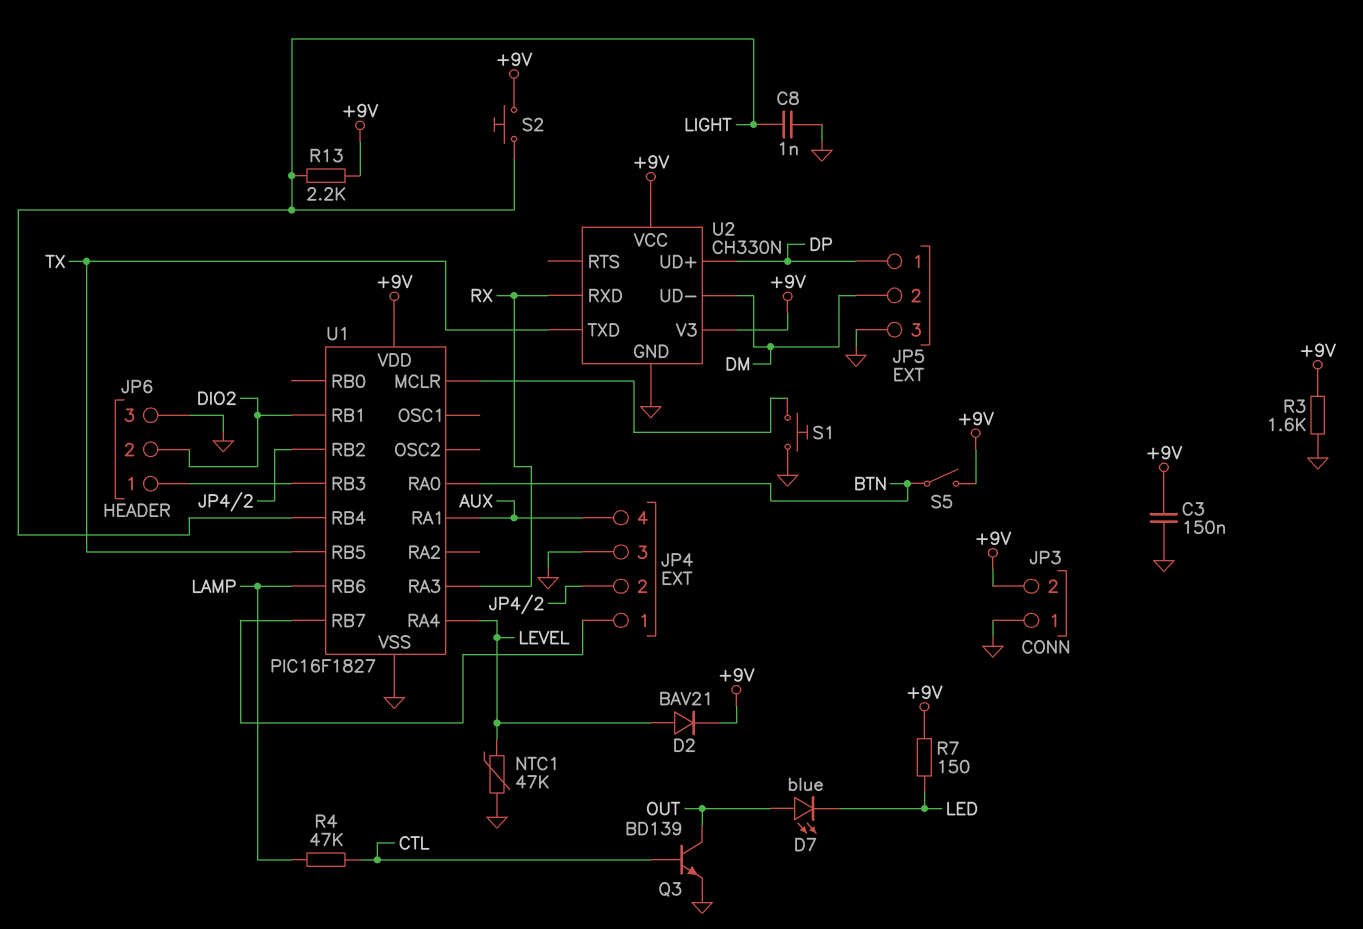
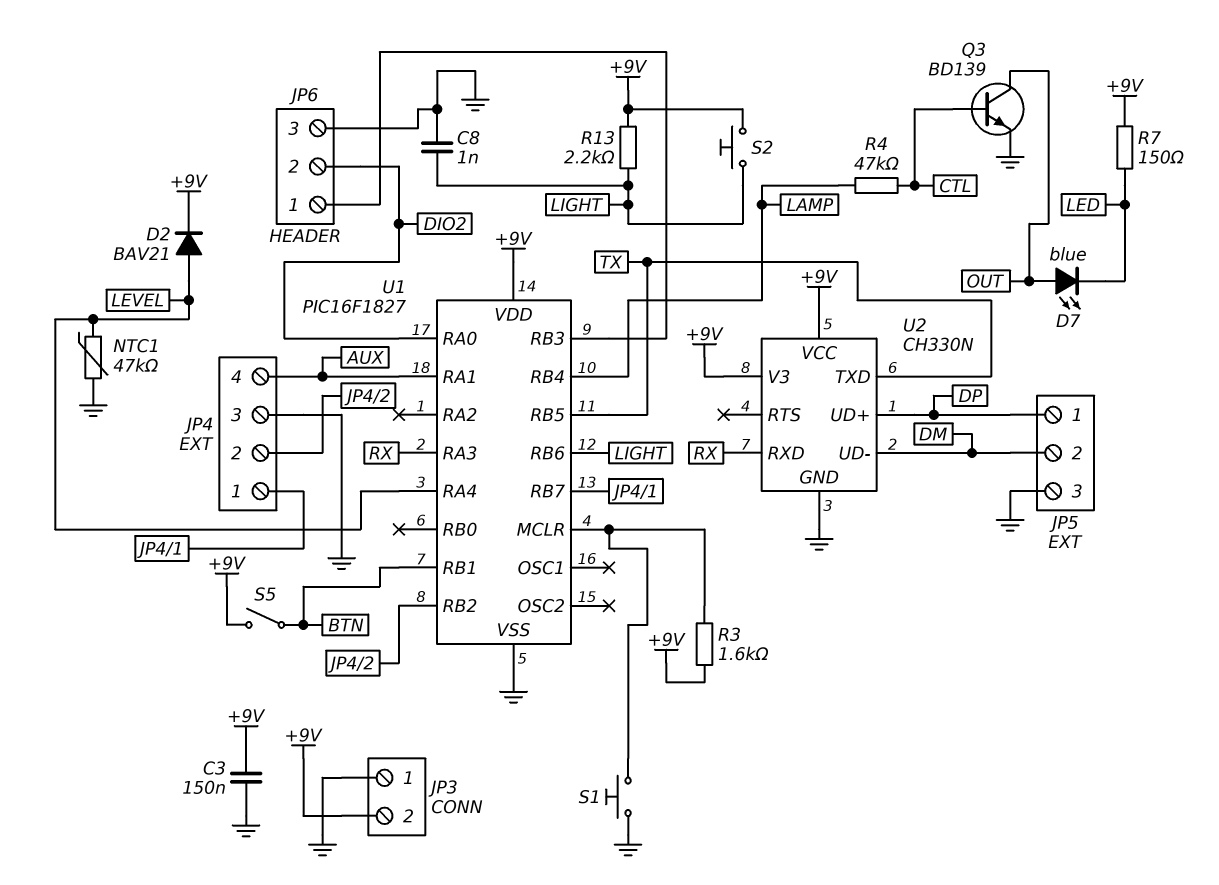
R3: 1.6k (+9V, GND) -> 1.6k (+9V, U1/MCLR)
U1 pin RA0: BTN -> DIO2
U1 pin RB1: DIO2 -> BTN
U1 pin RB4: LIGHT -> LAMP
U1 pin RB6: LAMP -> LIGHT

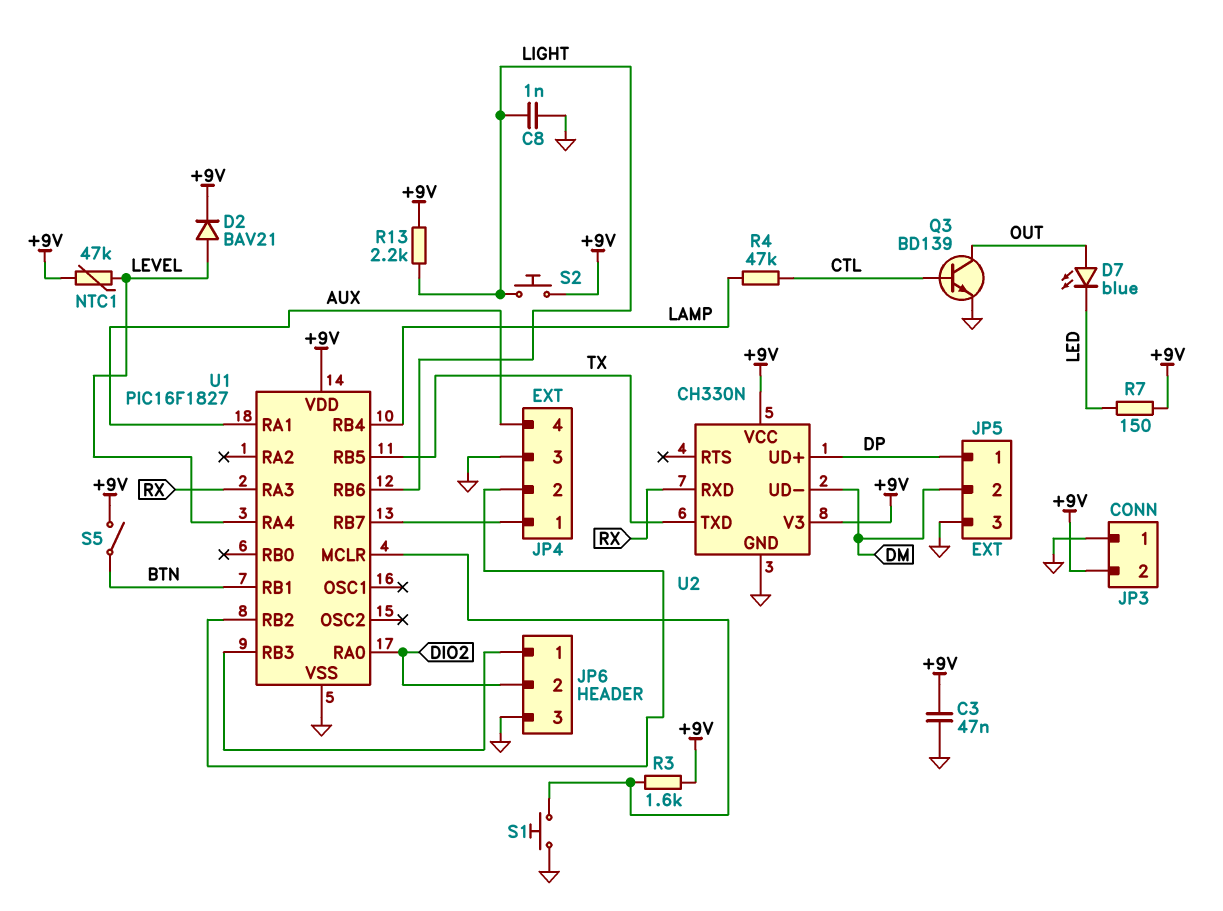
C3: 150nF (+9V, GND) -> 47nF (+9V, GND)
NTC1: 47k (GND, LEVEL) -> 47k (+9V, LEVEL)

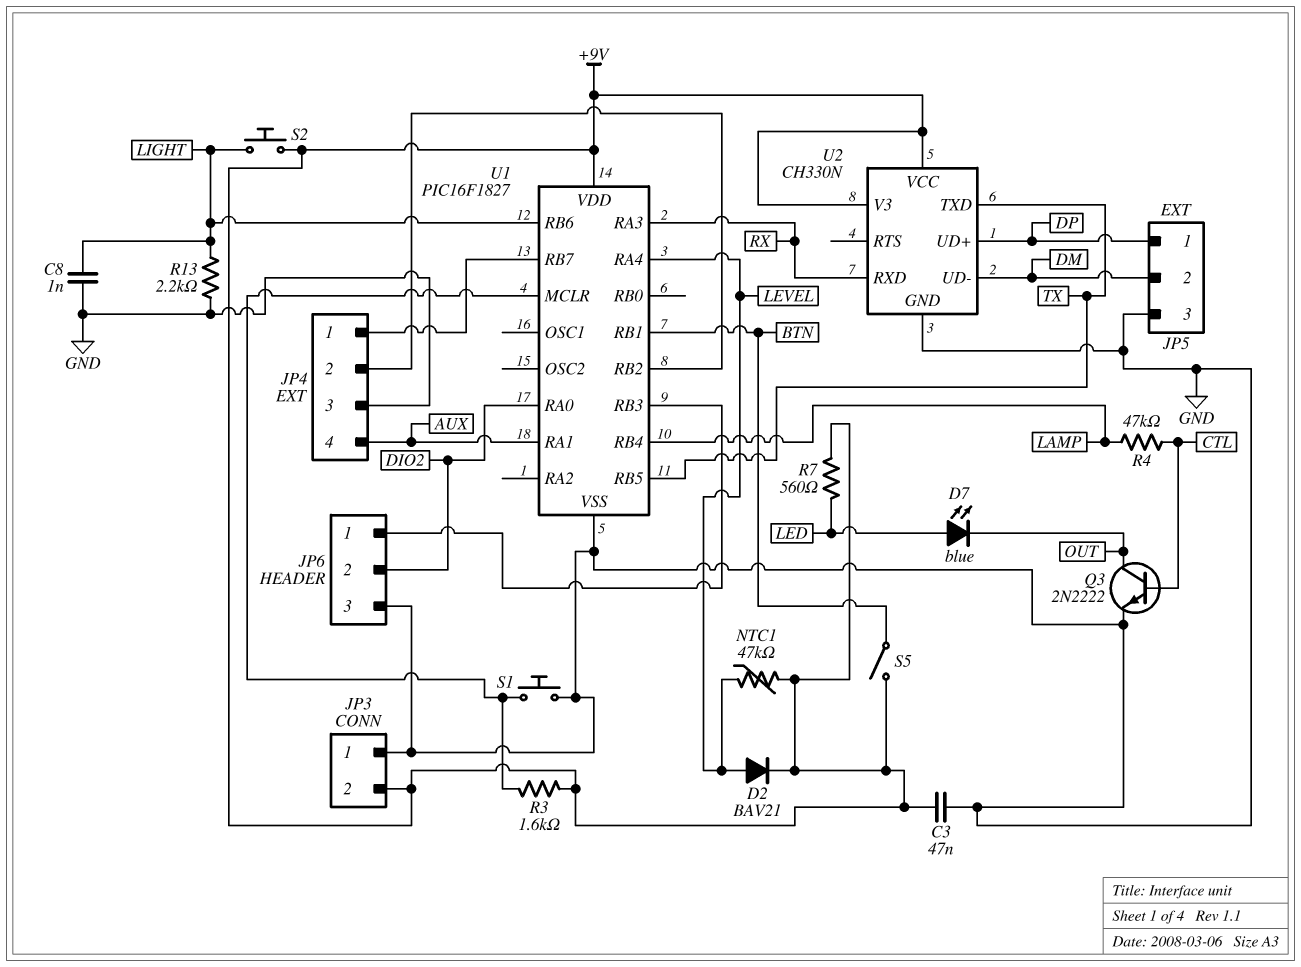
D7: LED blue (A OUT, K LED) -> LED blue (A LED, K OUT)
Q3: NPN BD139 (B CTL, C OUT, E GND) -> NPN 2N2222 (B CTL, C OUT, E GND)
R7: 150 (+9V, LED) -> 560 (+9V, LED)
R13: 2.2k (+9V, LIGHT) -> 2.2k (GND, LIGHT)

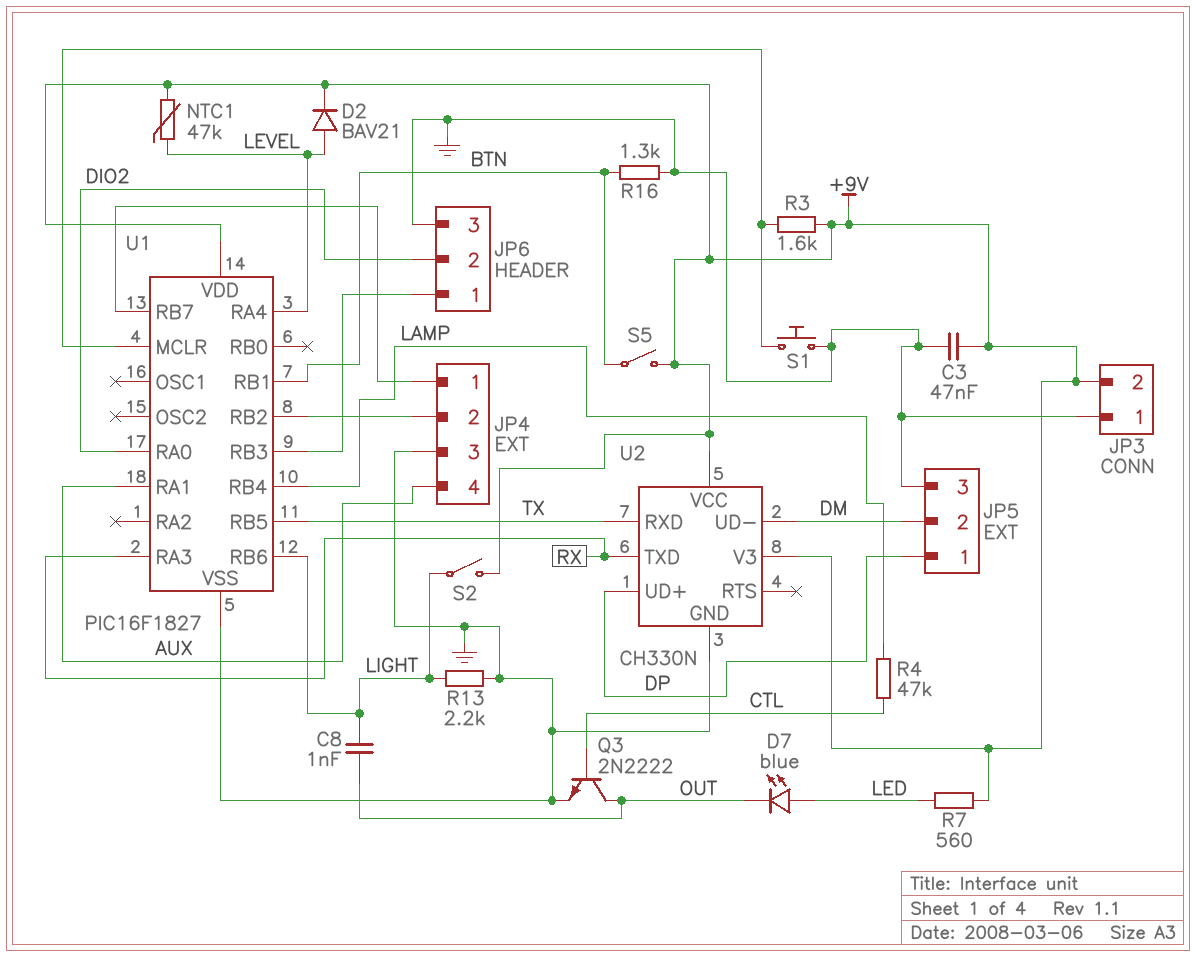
C8: 1nF (GND, LIGHT) -> 1nF (LIGHT, OUT)
R16: none -> 1.3k (BTN, GND)
S2: button (+9V, LIGHT) -> switch (+9V, LIGHT)
U2 pin RXD: RX -> TX
U2 pin TXD: TX -> RX

